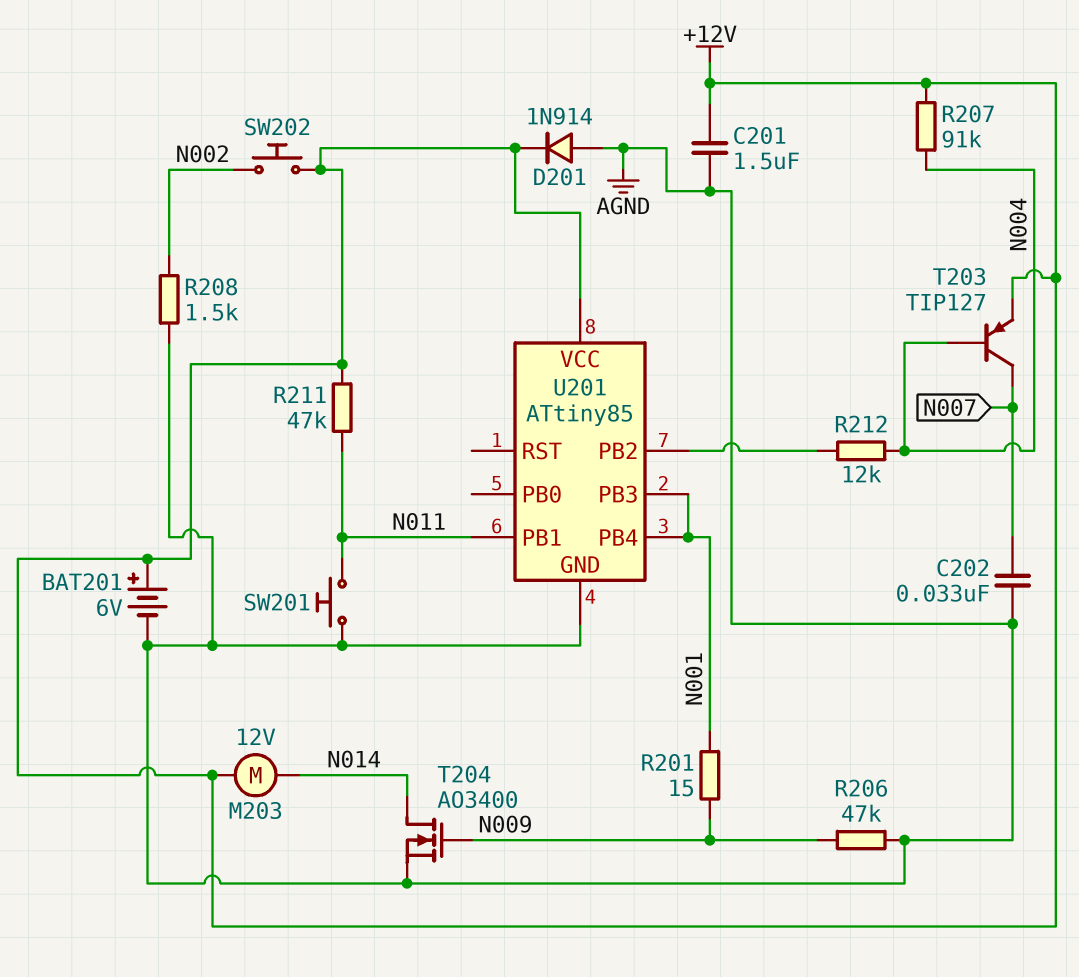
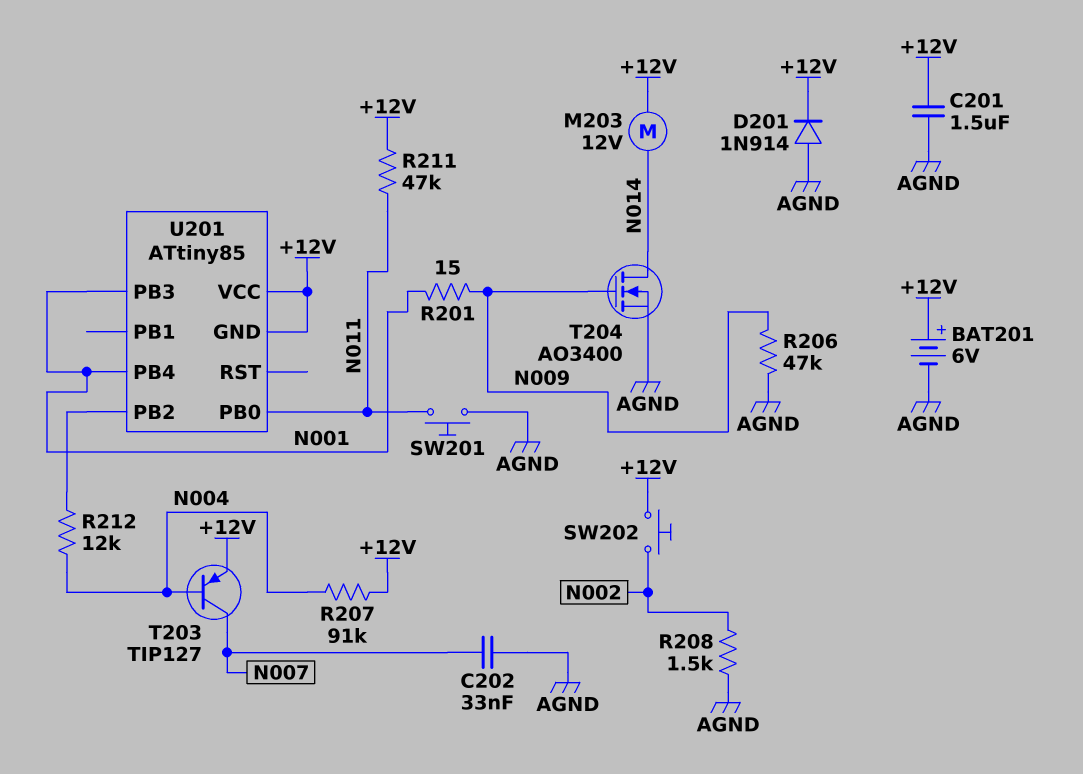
U201 pin GND: AGND -> +12V
U201 pin PB0: none -> N011
U201 pin PB1: N011 -> none

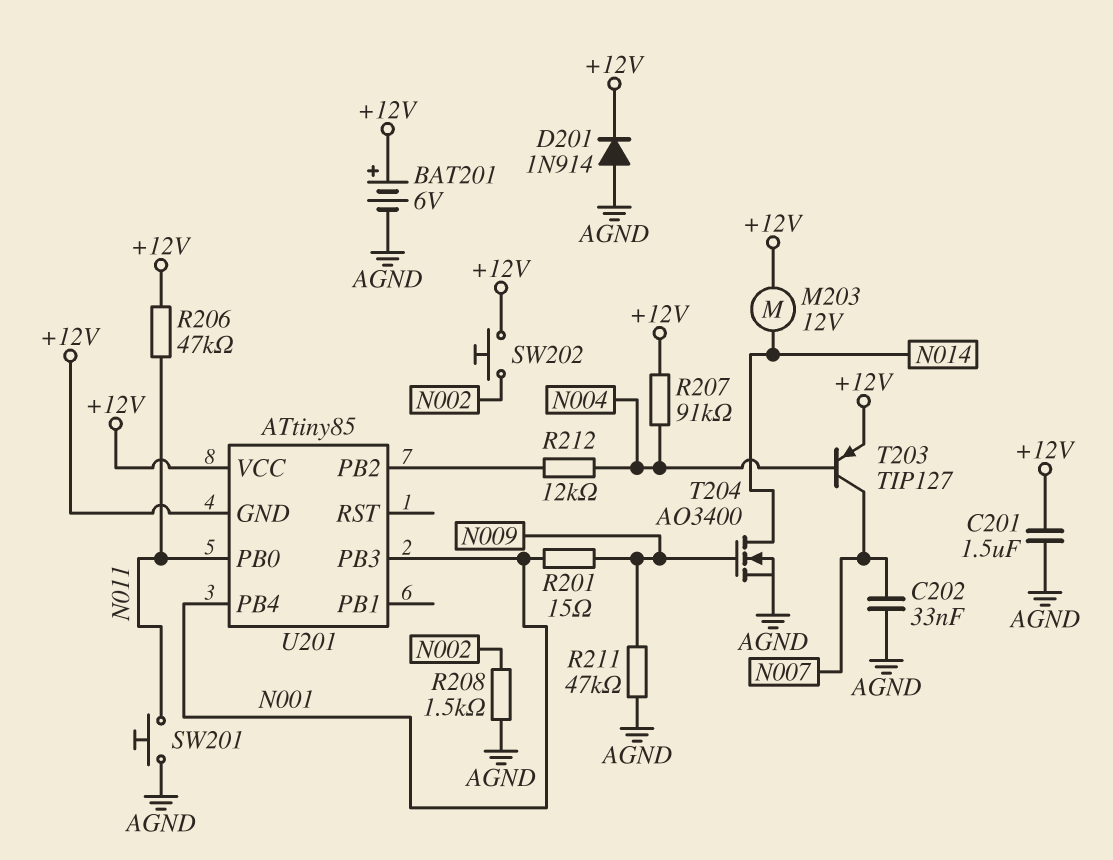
R206: 47k (AGND, N009) -> 47k (+12V, N011)
R211: 47k (+12V, N011) -> 47k (AGND, N009)

